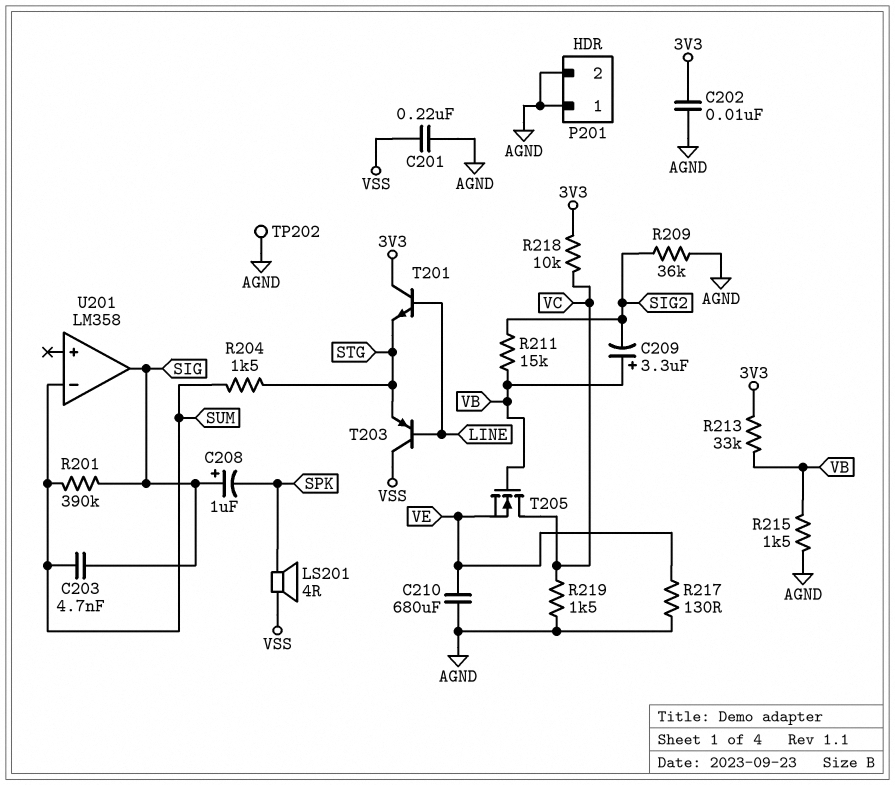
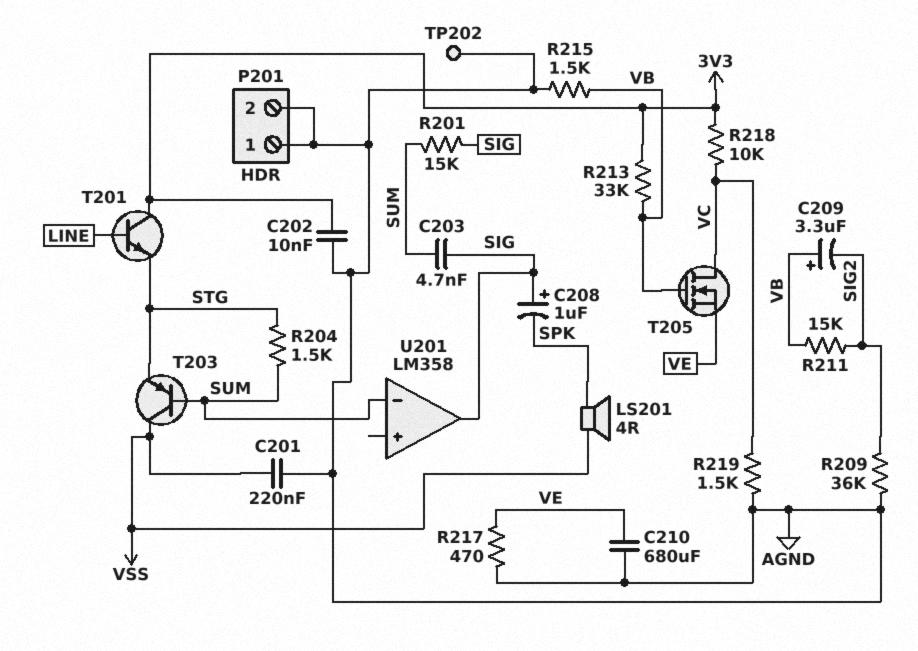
R201: 390k (SIG, SUM) -> 15k (SIG, SUM)
R217: 130 (AGND, VE) -> 470 (AGND, VE)
T203: PNP (B LINE, C VSS, E STG) -> PNP (B SUM, C VSS, E STG)

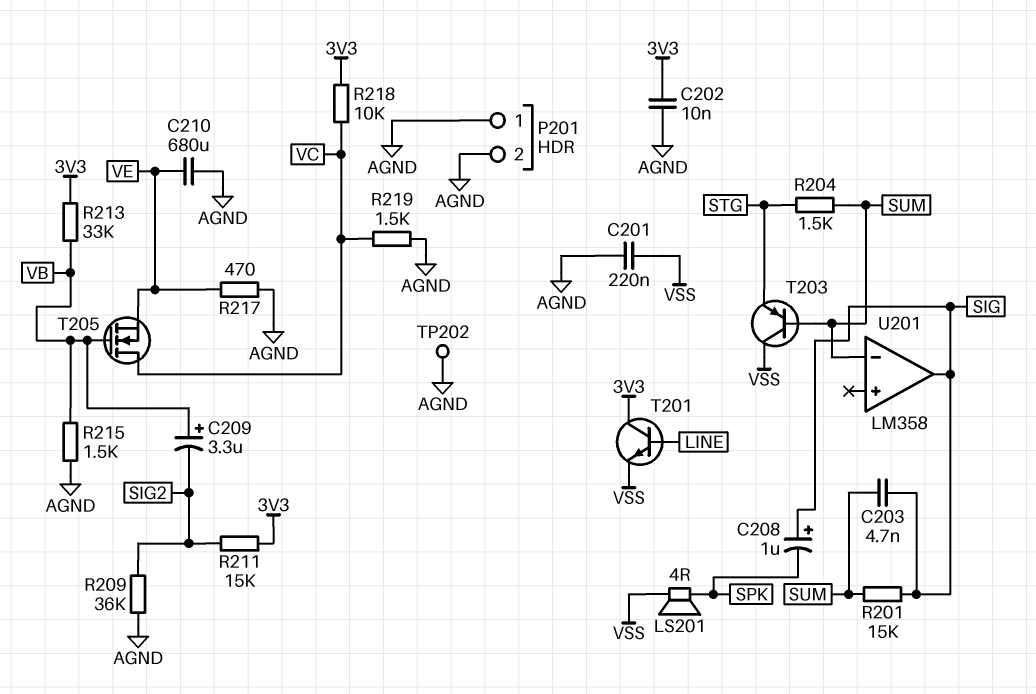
R211: 15k (SIG2, VB) -> 15k (3V3, SIG2)
T201: NPN (B LINE, C 3V3, E STG) -> NPN (B LINE, C 3V3, E VSS)

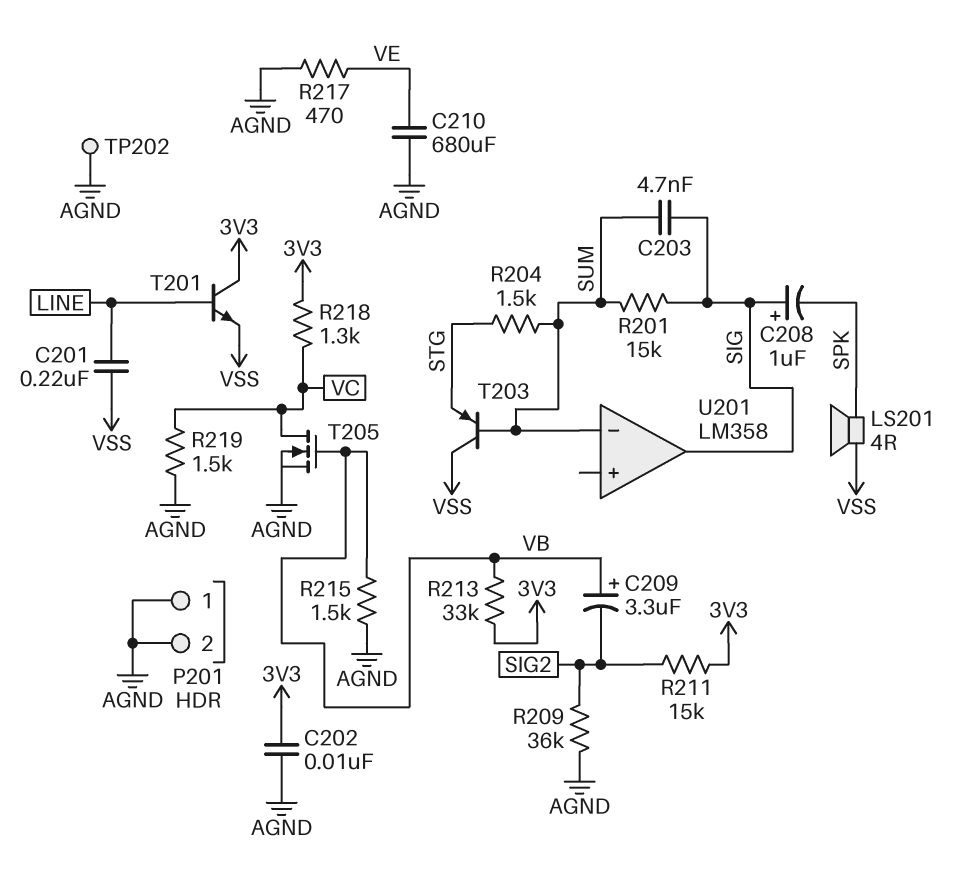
C201: 220nF (AGND, VSS) -> 220nF (LINE, VSS)
R218: 10k (3V3, VC) -> 1.3k (3V3, VC)
T205: NMOS (G VB, D VC, S VE) -> NMOS (G VB, D VC, S AGND)

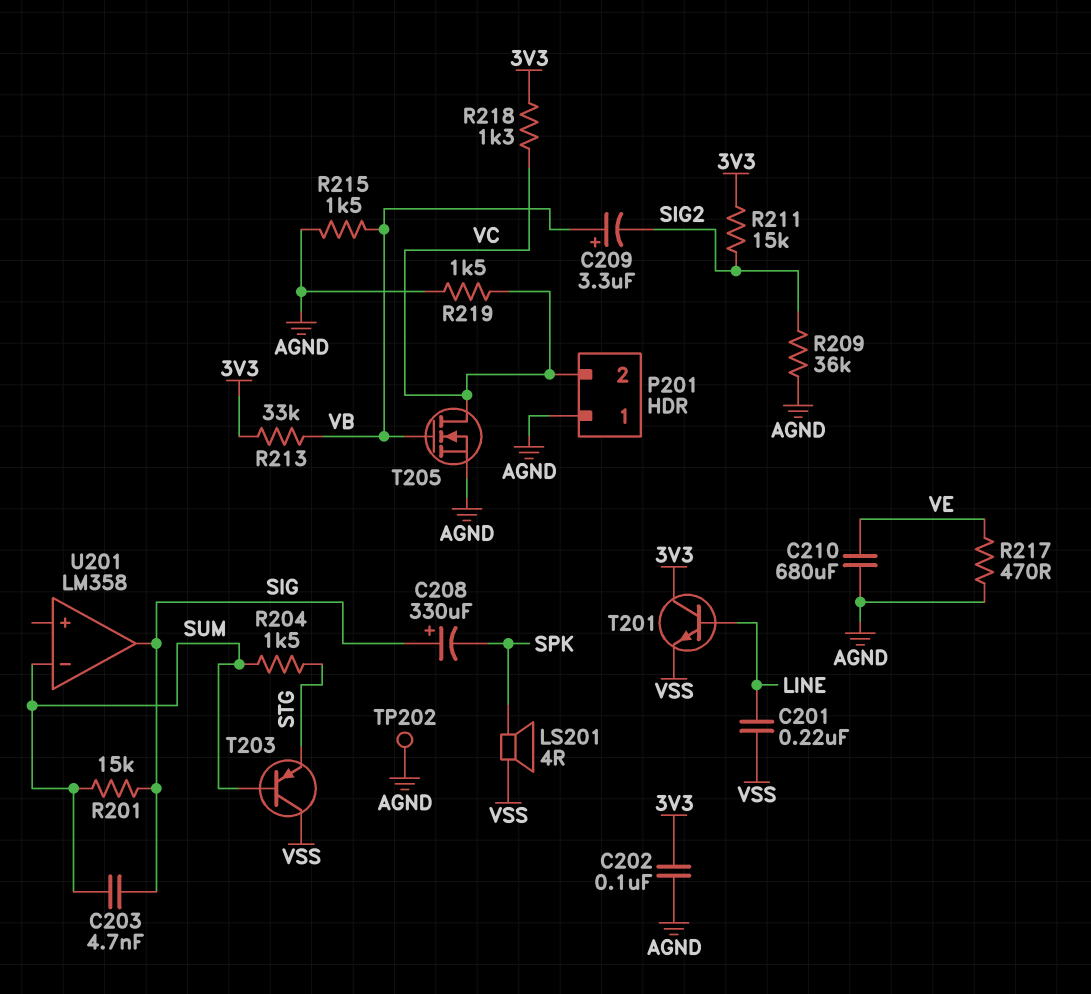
C202: 10nF (3V3, AGND) -> 100nF (3V3, AGND)
C208: 1uF (plus SIG, minus SPK) -> 330uF (plus SIG, minus SPK)
P201 pin 2: AGND -> VC

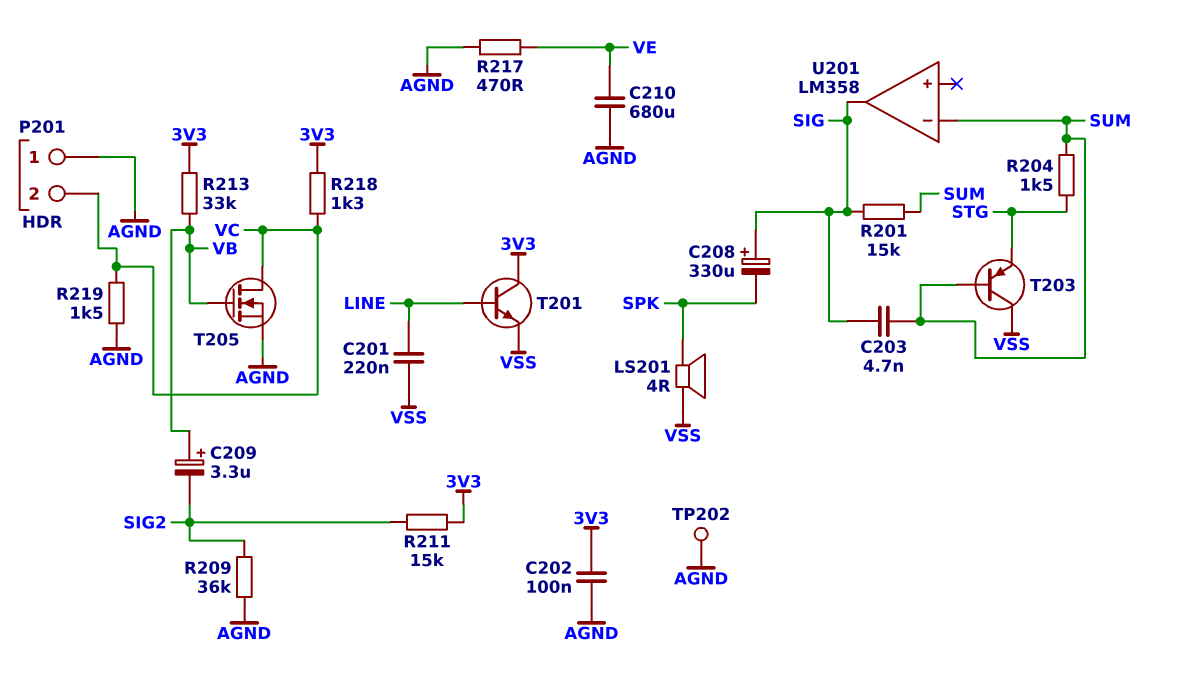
R215: 1.5k (AGND, VB) -> none

